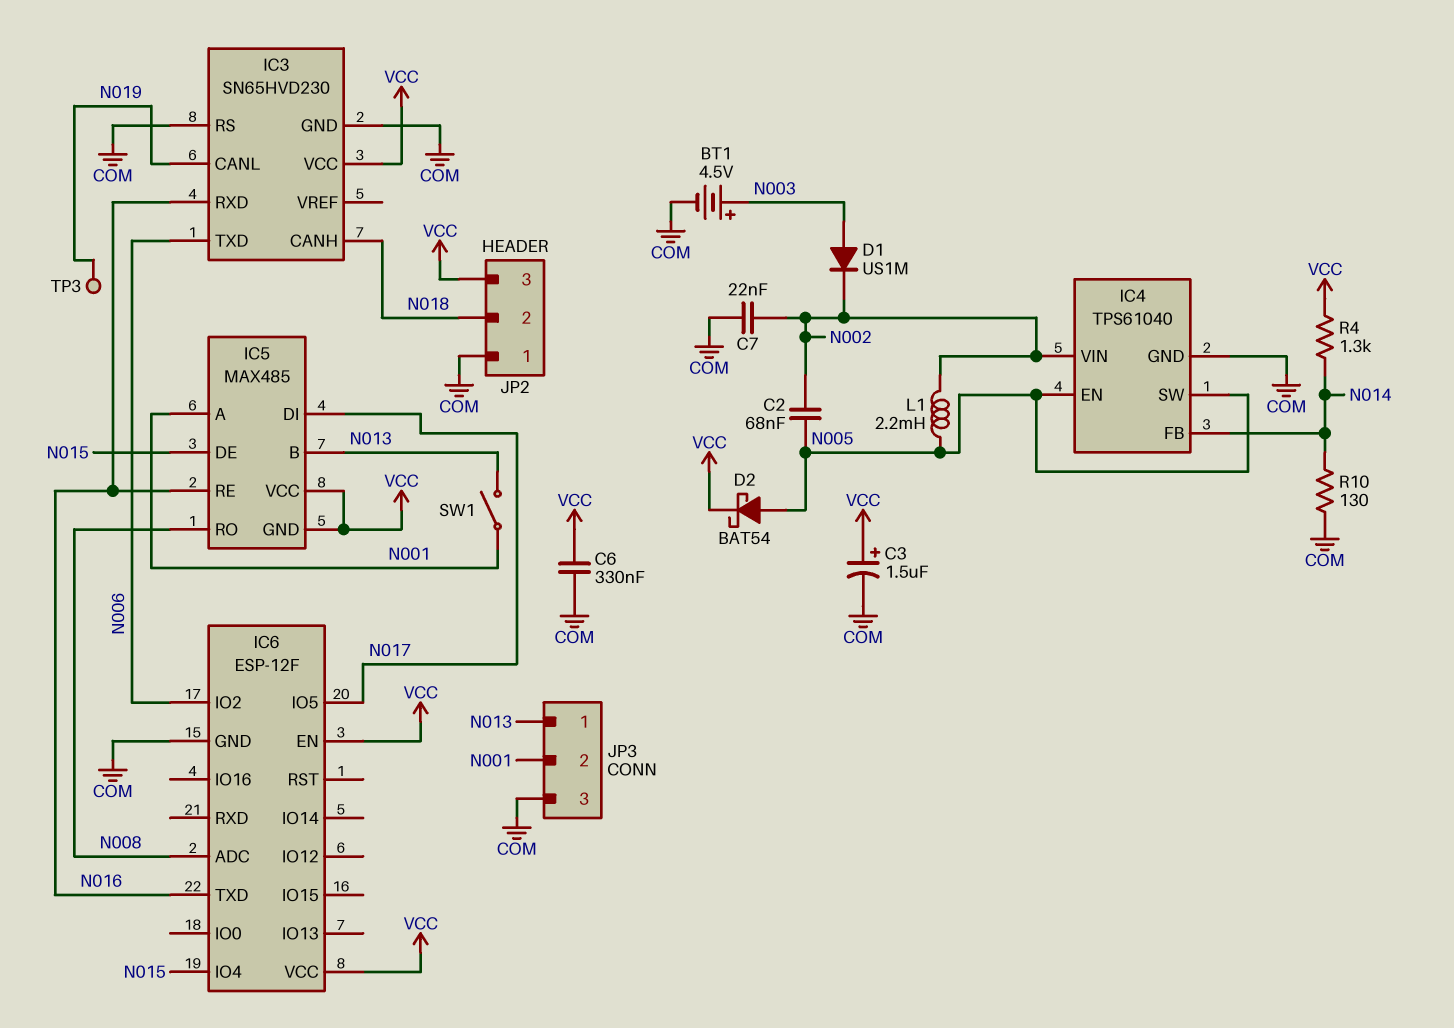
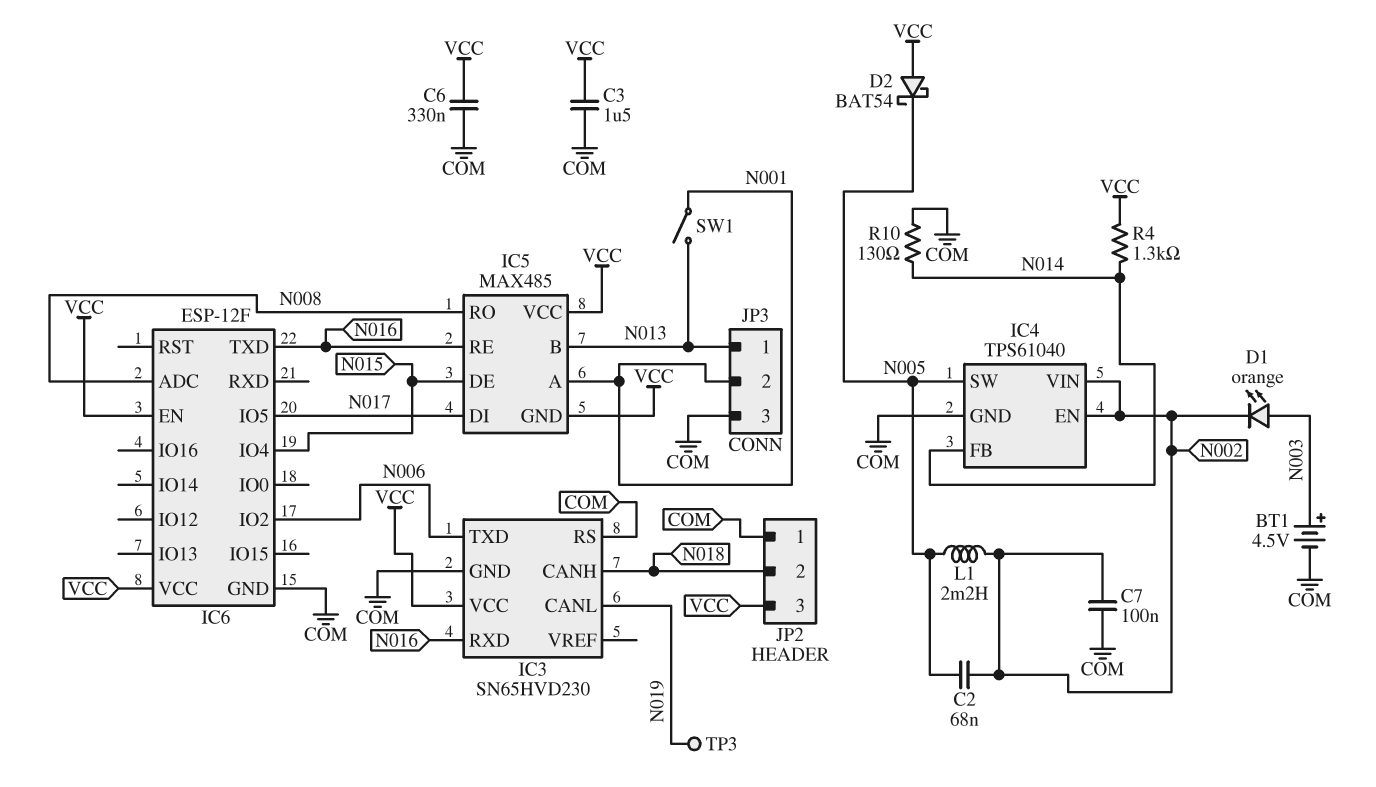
C3: 1.5uF (plus VCC, minus COM) -> 1.5uF (COM, VCC)
C7: 22nF (COM, N002) -> 100nF (COM, N002)
D1: diode US1M (A N003, K N002) -> LED orange (A N003, K N002)
D2: schottky BAT54 (A N005, K VCC) -> schottky BAT54 (A VCC, K N005)
IC4 pin EN: N005 -> N002

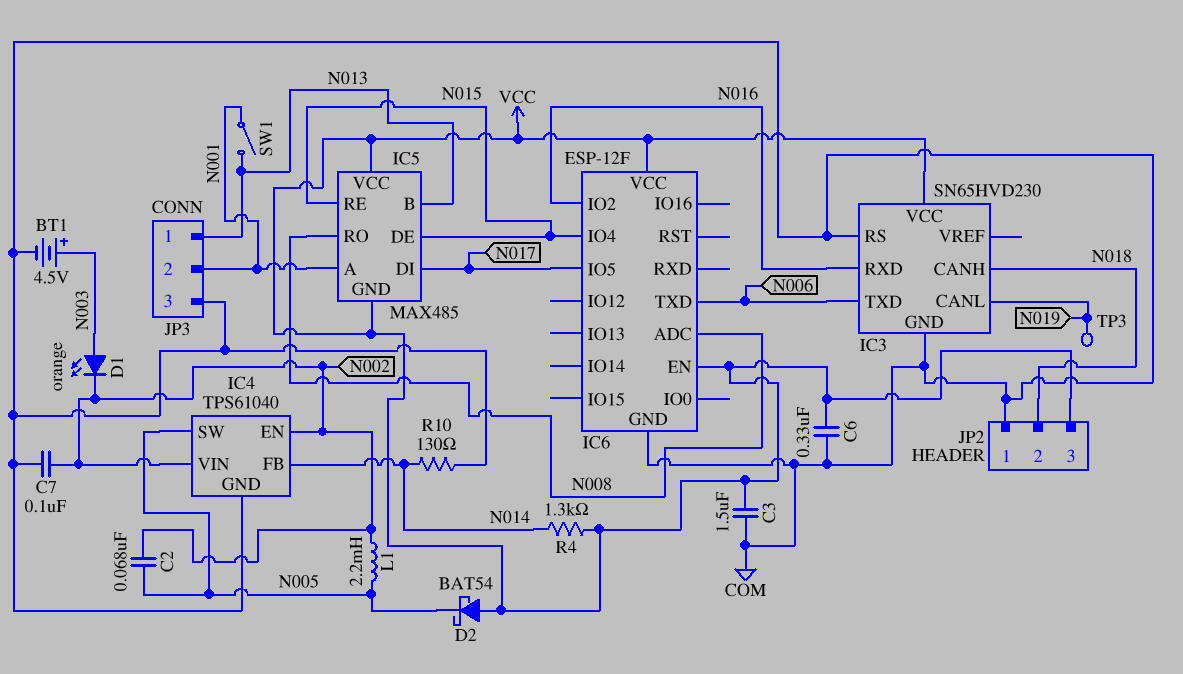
IC5 pin RE: N016 -> N015
IC6 pin IO2: N006 -> N016
IC6 pin TXD: N016 -> N006

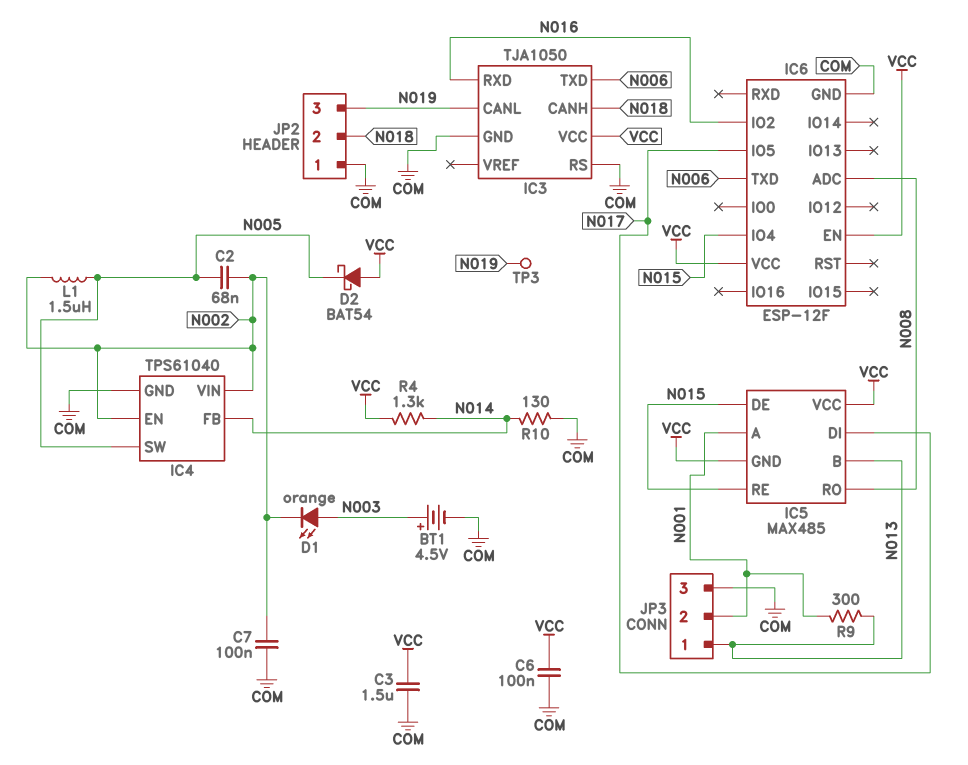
C6: 330nF (COM, VCC) -> 100nF (COM, VCC)
IC3: SN65HVD230 -> TJA1050
JP2 pin 3: VCC -> N019
L1: 2.2mH (N002, N005) -> 1.5uH (N002, N005)
R9: none -> 300 (N001, N013)
SW1: switch (N001, N013) -> none

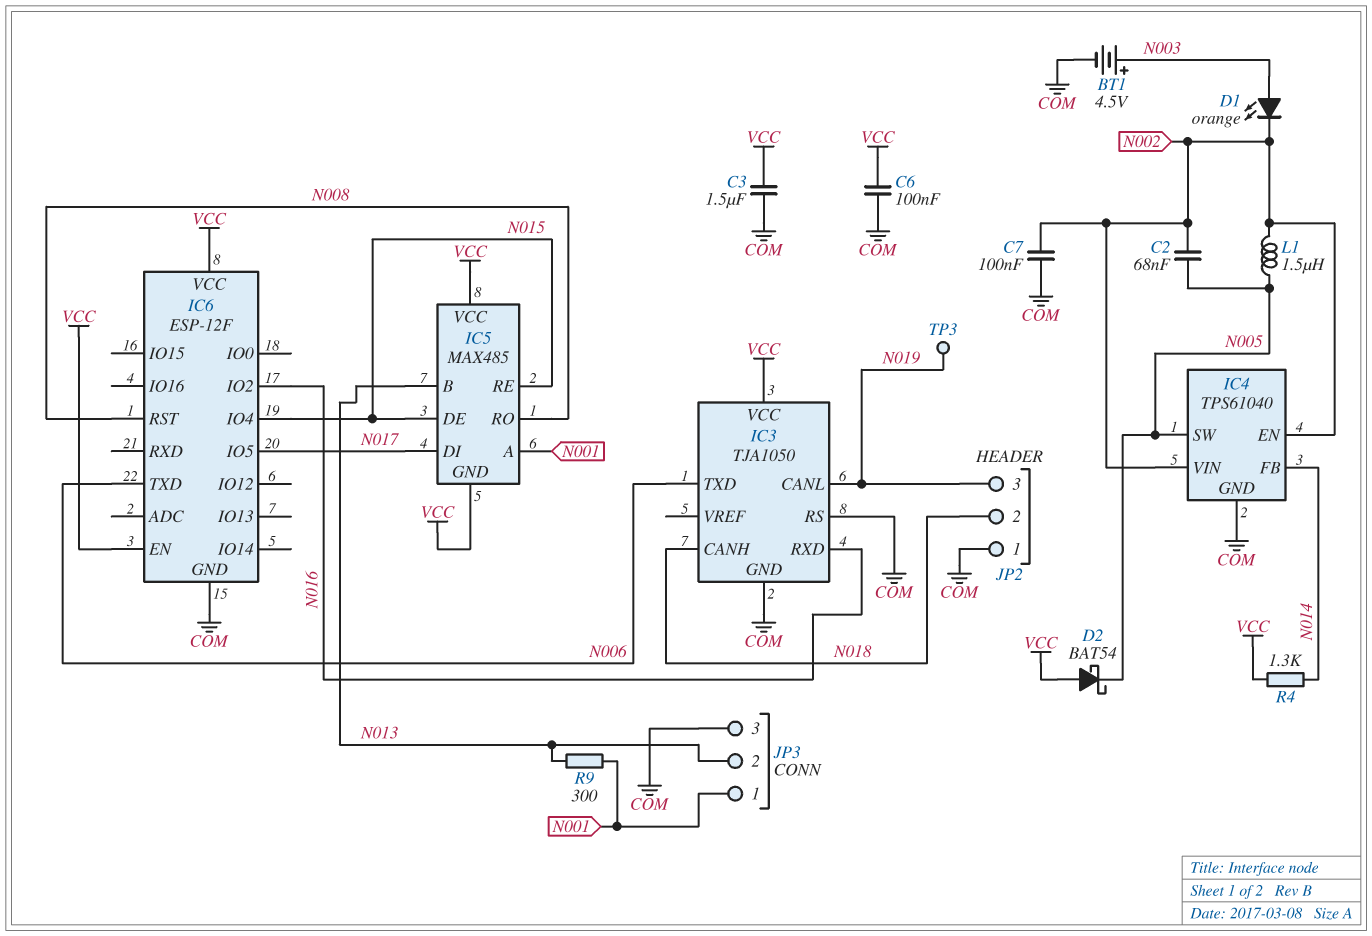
IC6 pin ADC: N008 -> none
IC6 pin RST: none -> N008
JP3 pin 1: N013 -> N001
JP3 pin 2: N001 -> N013
R10: 130 (COM, N014) -> none

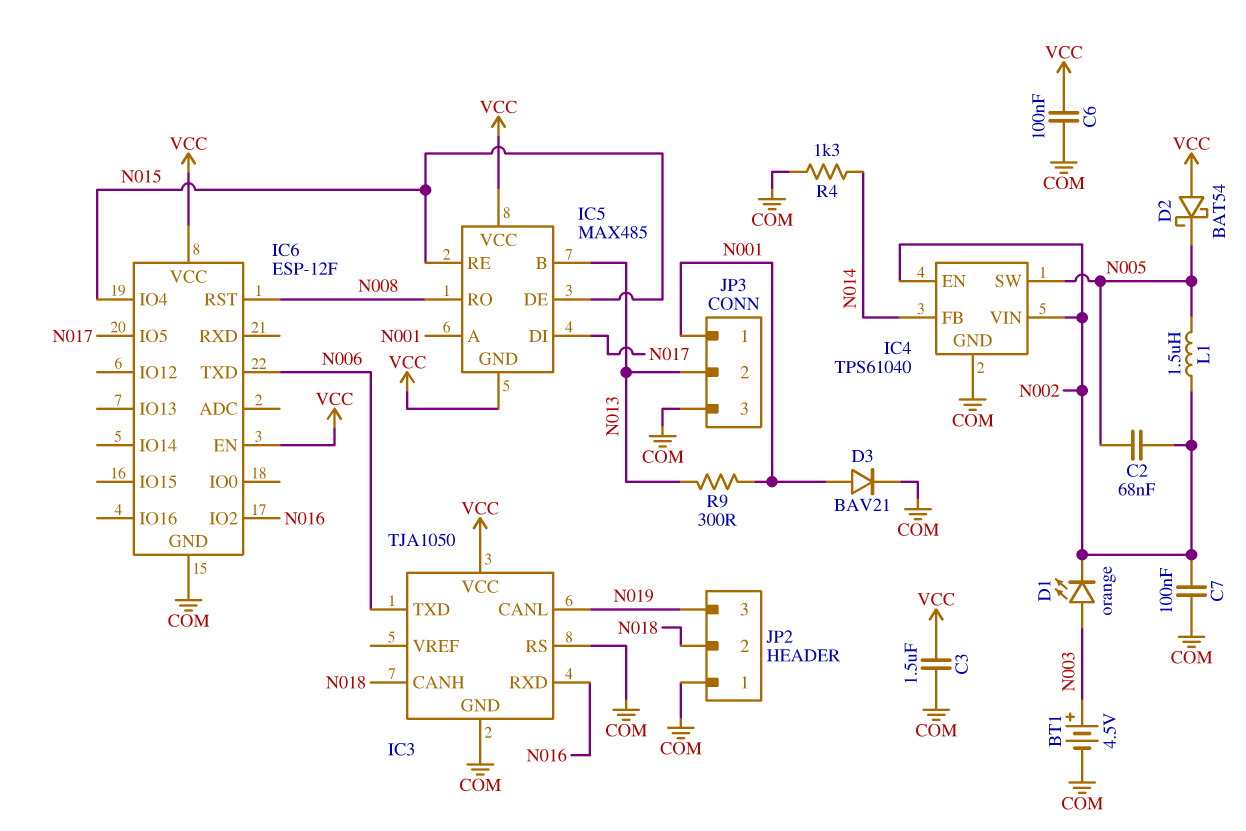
D3: none -> diode BAV21 (A N001, K COM)
R4: 1.3k (N014, VCC) -> 1.3k (COM, N014)
TP3: test point (N019) -> none

